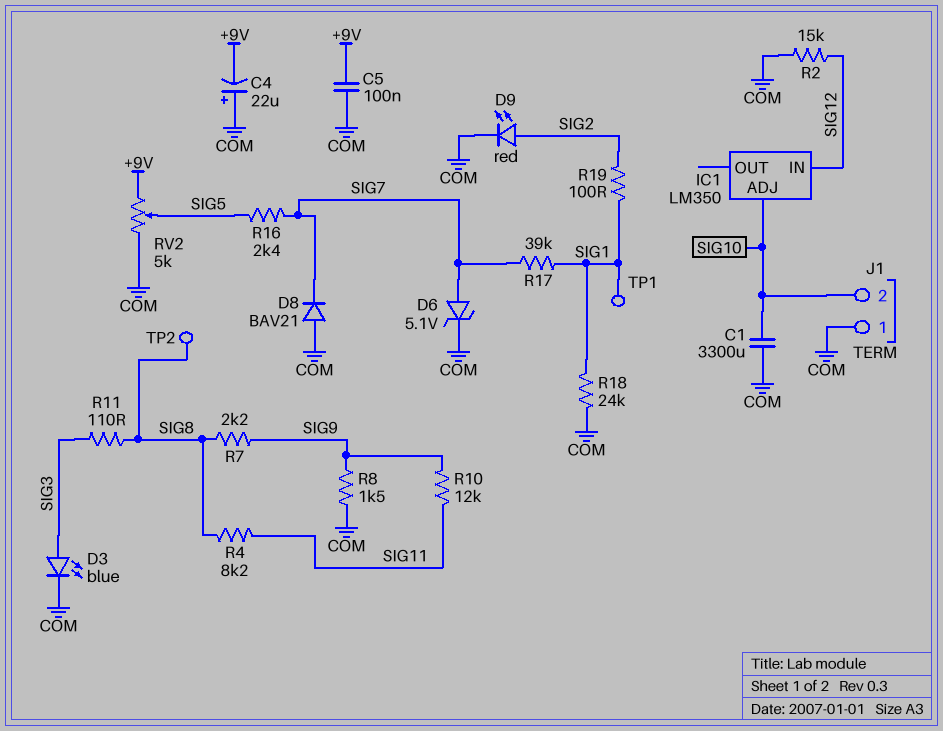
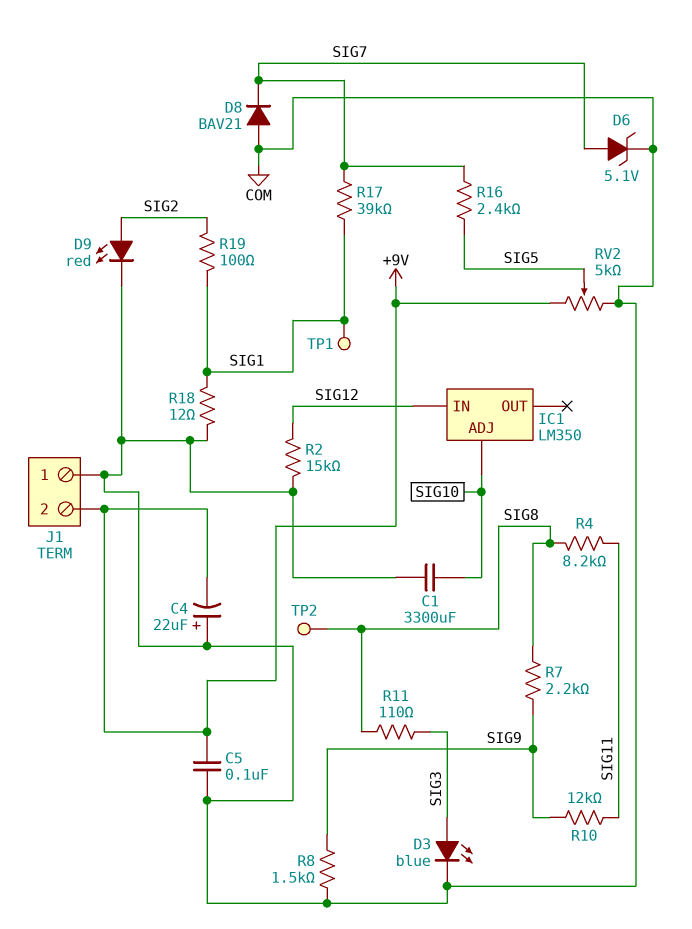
J1 pin 2: SIG10 -> +9V
R18: 24k (COM, SIG1) -> 12 (COM, SIG1)

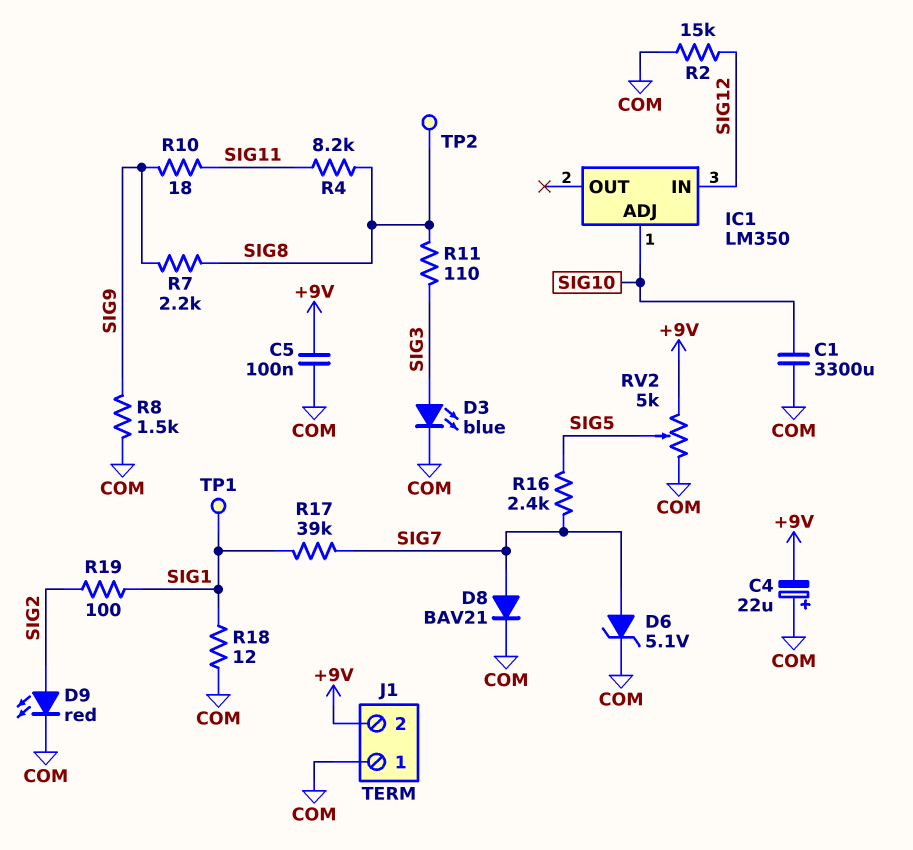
D8: diode BAV21 (A COM, K SIG7) -> diode BAV21 (A SIG7, K COM)
R10: 12k (SIG9, SIG11) -> 18 (SIG9, SIG11)

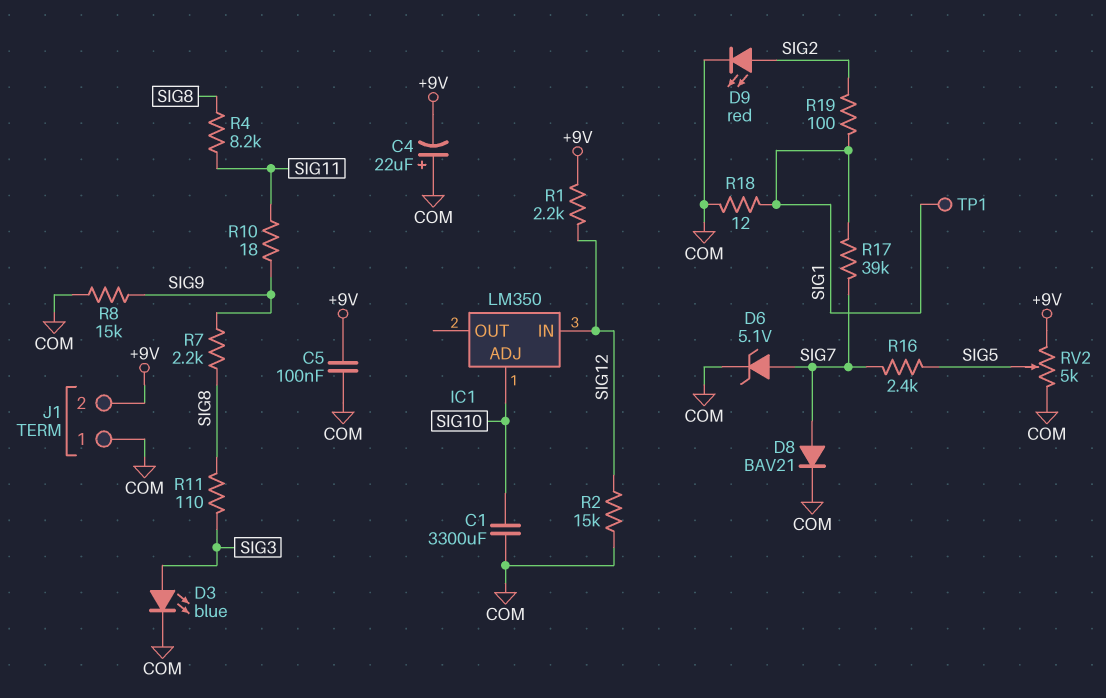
R1: none -> 2.2k (+9V, SIG12)
R8: 1.5k (COM, SIG9) -> 15k (COM, SIG9)
TP2: test point (SIG8) -> none

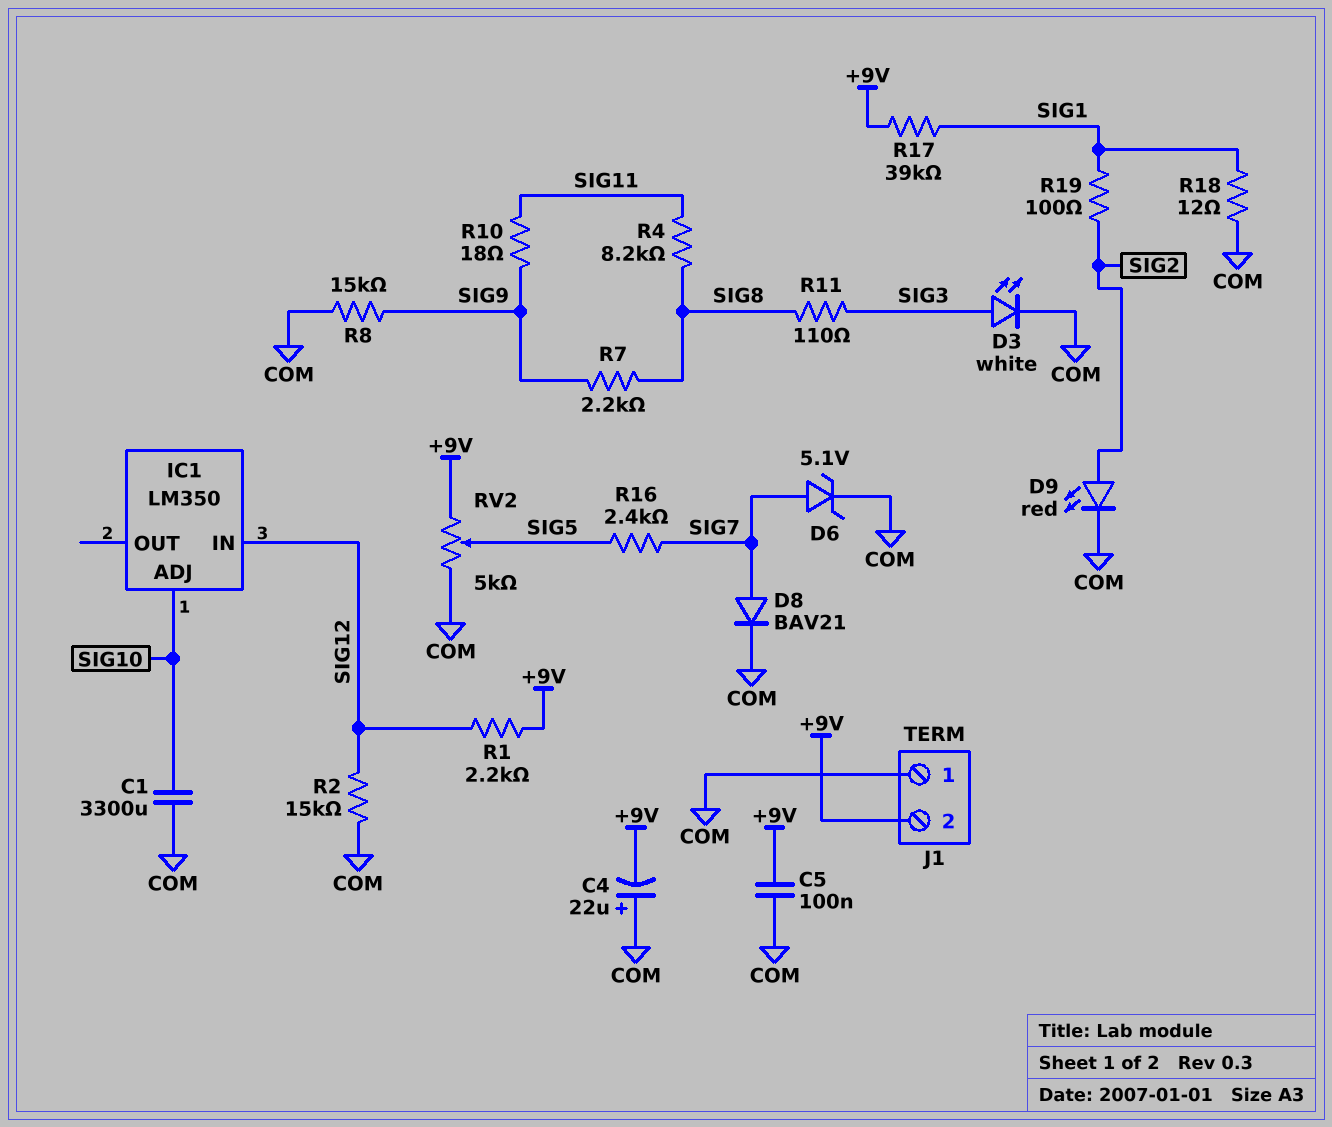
D3: LED blue (A SIG3, K COM) -> LED white (A SIG3, K COM)
R17: 39k (SIG1, SIG7) -> 39k (+9V, SIG1)
TP1: test point (SIG1) -> none

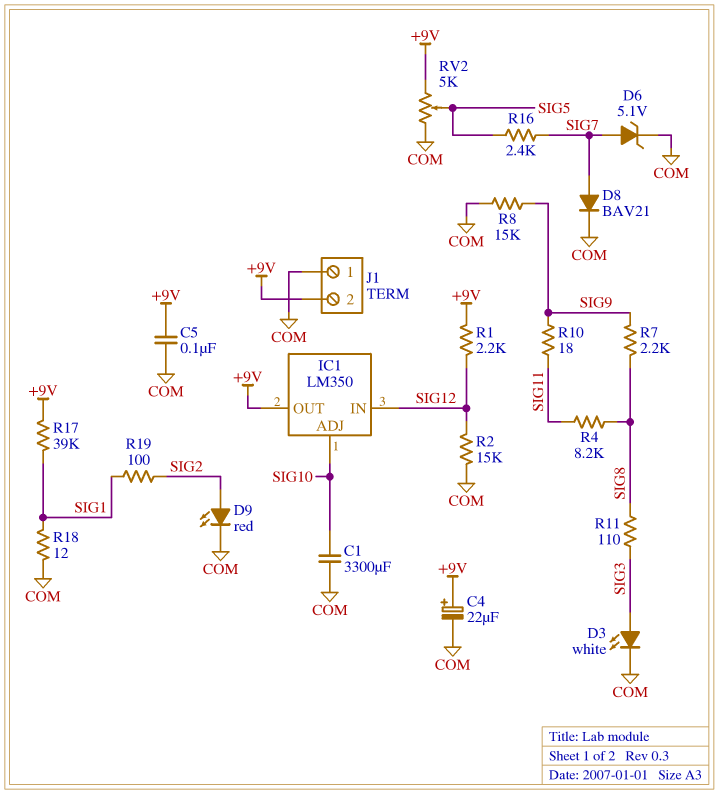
C4: 22uF (plus COM, minus +9V) -> 22uF (plus +9V, minus COM)
IC1 pin OUT: none -> +9V

